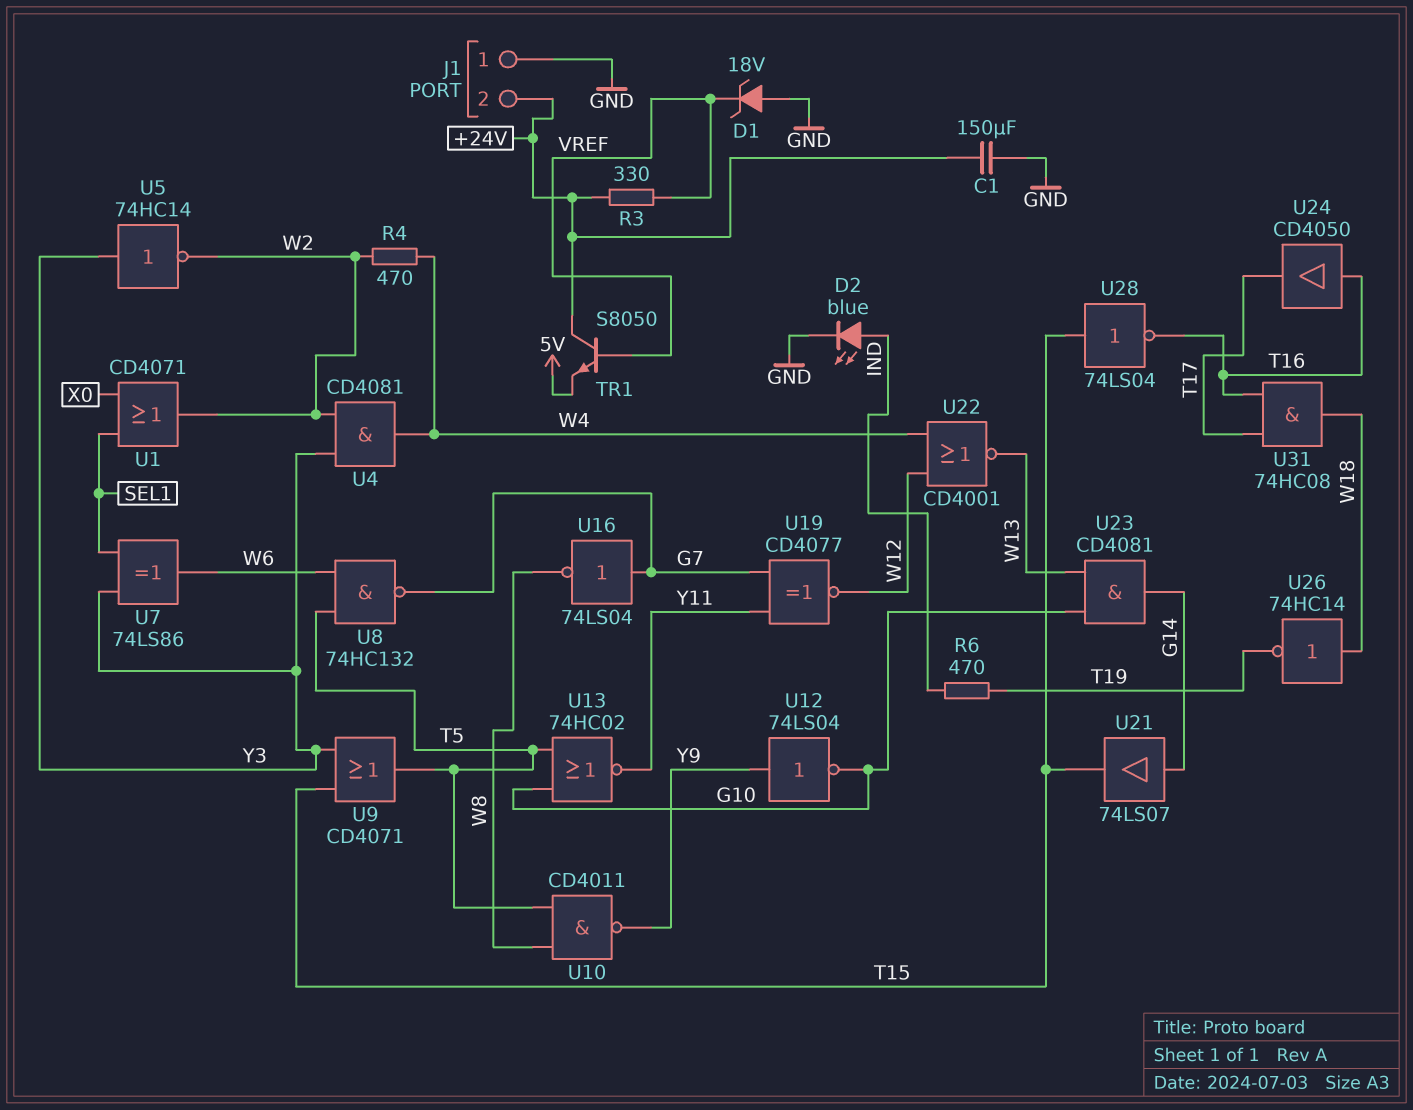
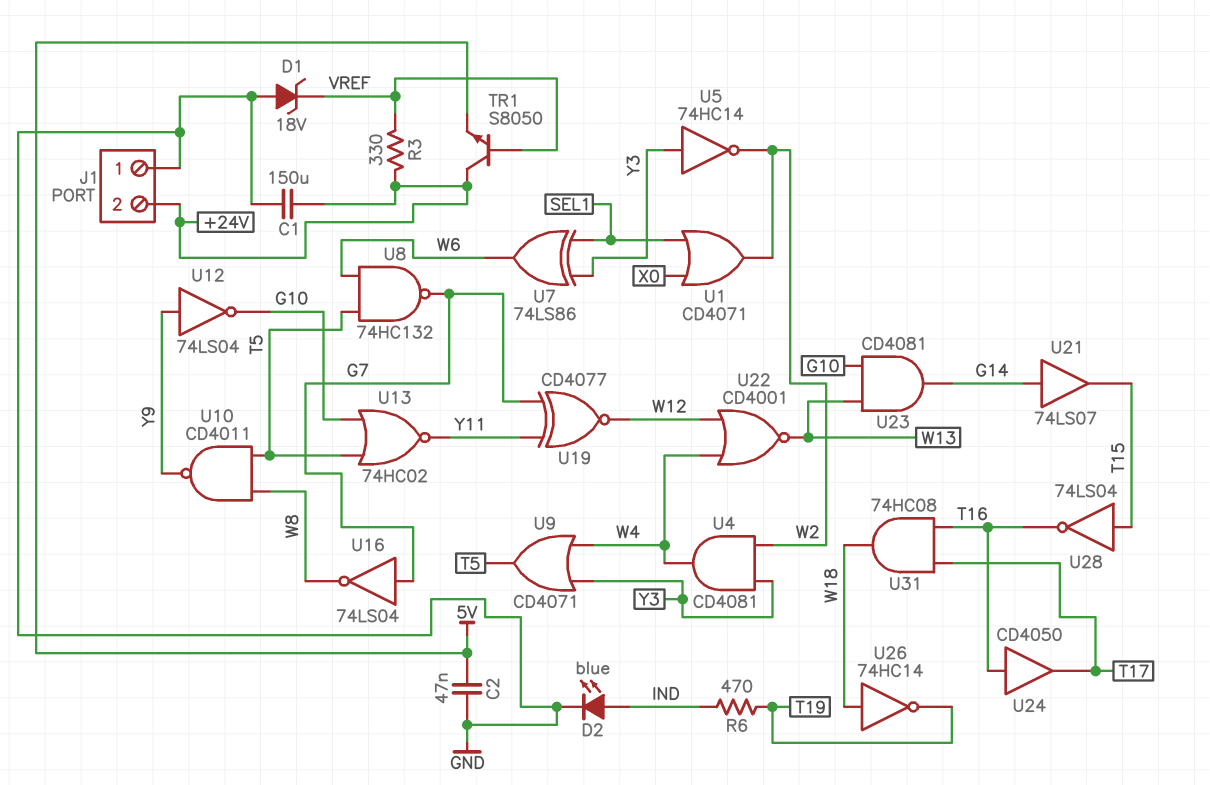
C2: none -> 47nF (5V, GND)
R4: 470 (W2, W4) -> none
U9: OR CD4071 (in T15, in Y3, out T5) -> OR CD4071 (in W4, in Y3, out T5)

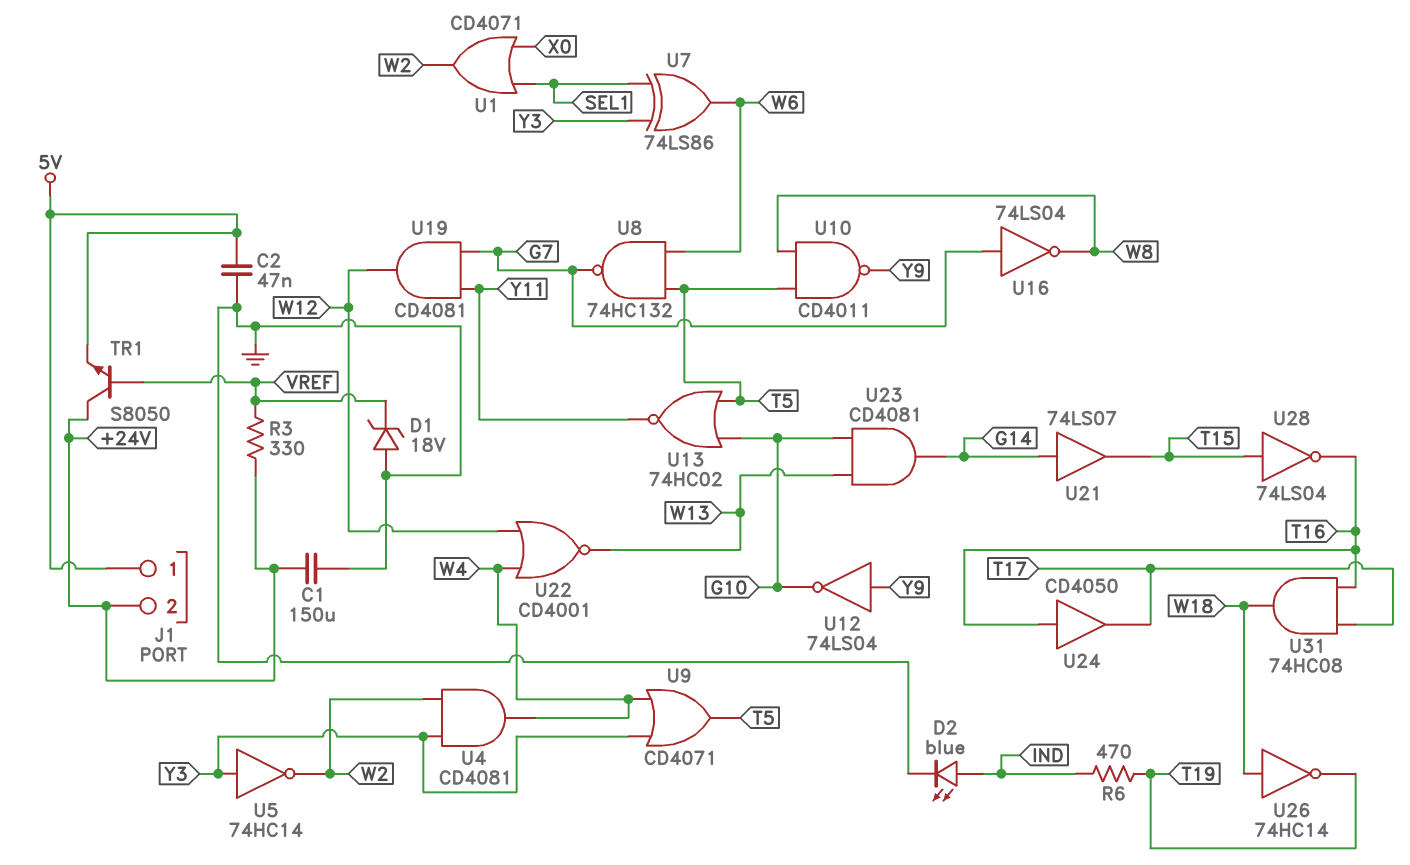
J1 pin 1: GND -> 5V
U19: XNOR CD4077 (in G7, in Y11, out W12) -> AND CD4081 (in G7, in Y11, out W12)

